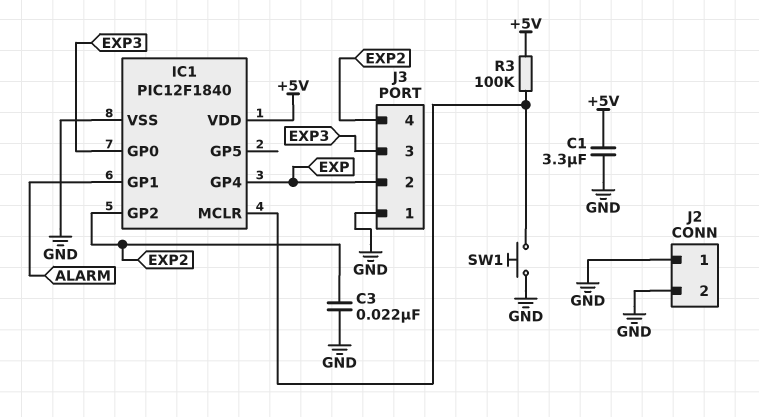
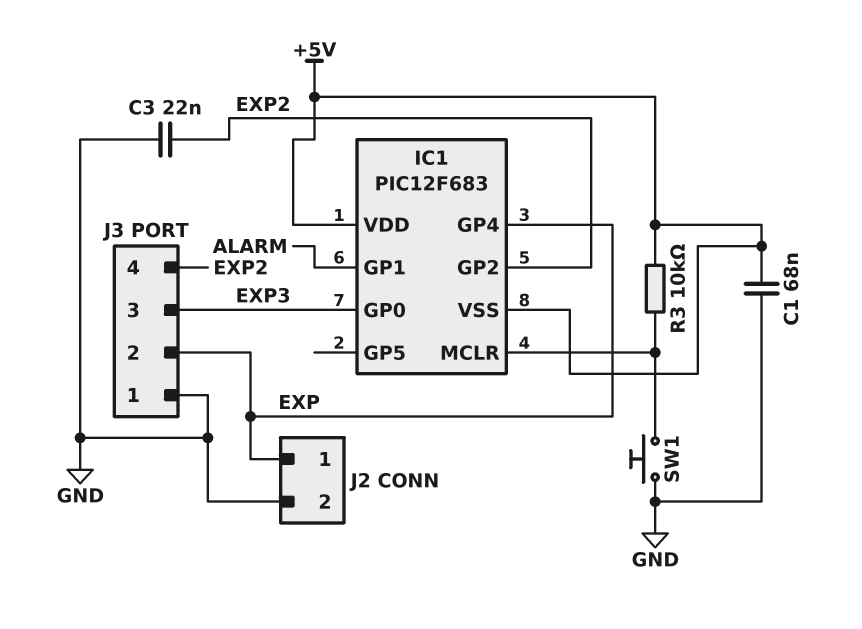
C1: 3.3uF (+5V, GND) -> 68nF (+5V, GND)
IC1: PIC12F1840 -> PIC12F683
IC1 pin VSS: GND -> +5V
J2 pin 1: GND -> EXP
R3: 100k (+5V, IC1/MCLR) -> 10k (+5V, IC1/MCLR)

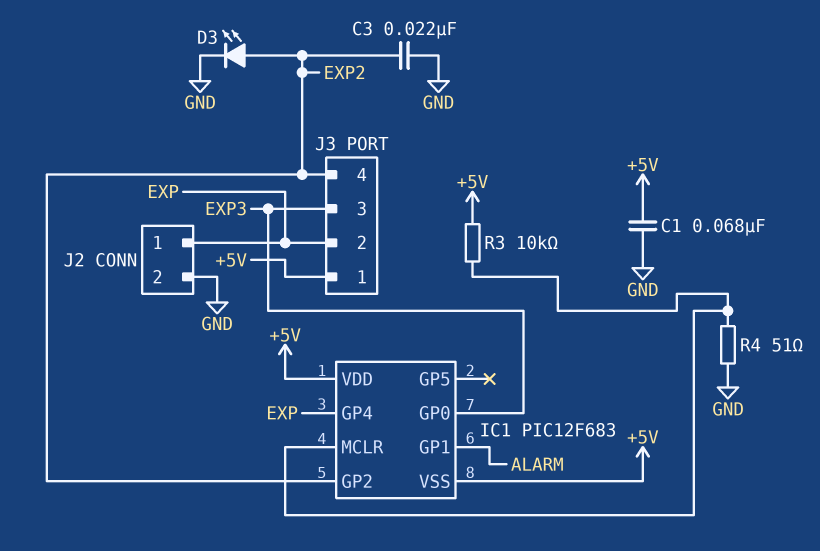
D3: none -> LED (A EXP2, K GND)
J3 pin 1: GND -> +5V
R4: none -> 51 (GND, IC1/MCLR)
SW1: button (GND, IC1/MCLR) -> none

